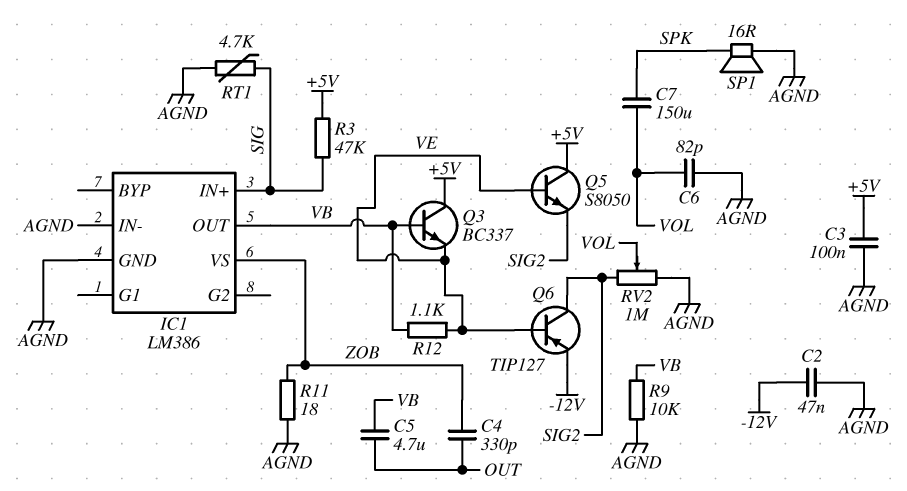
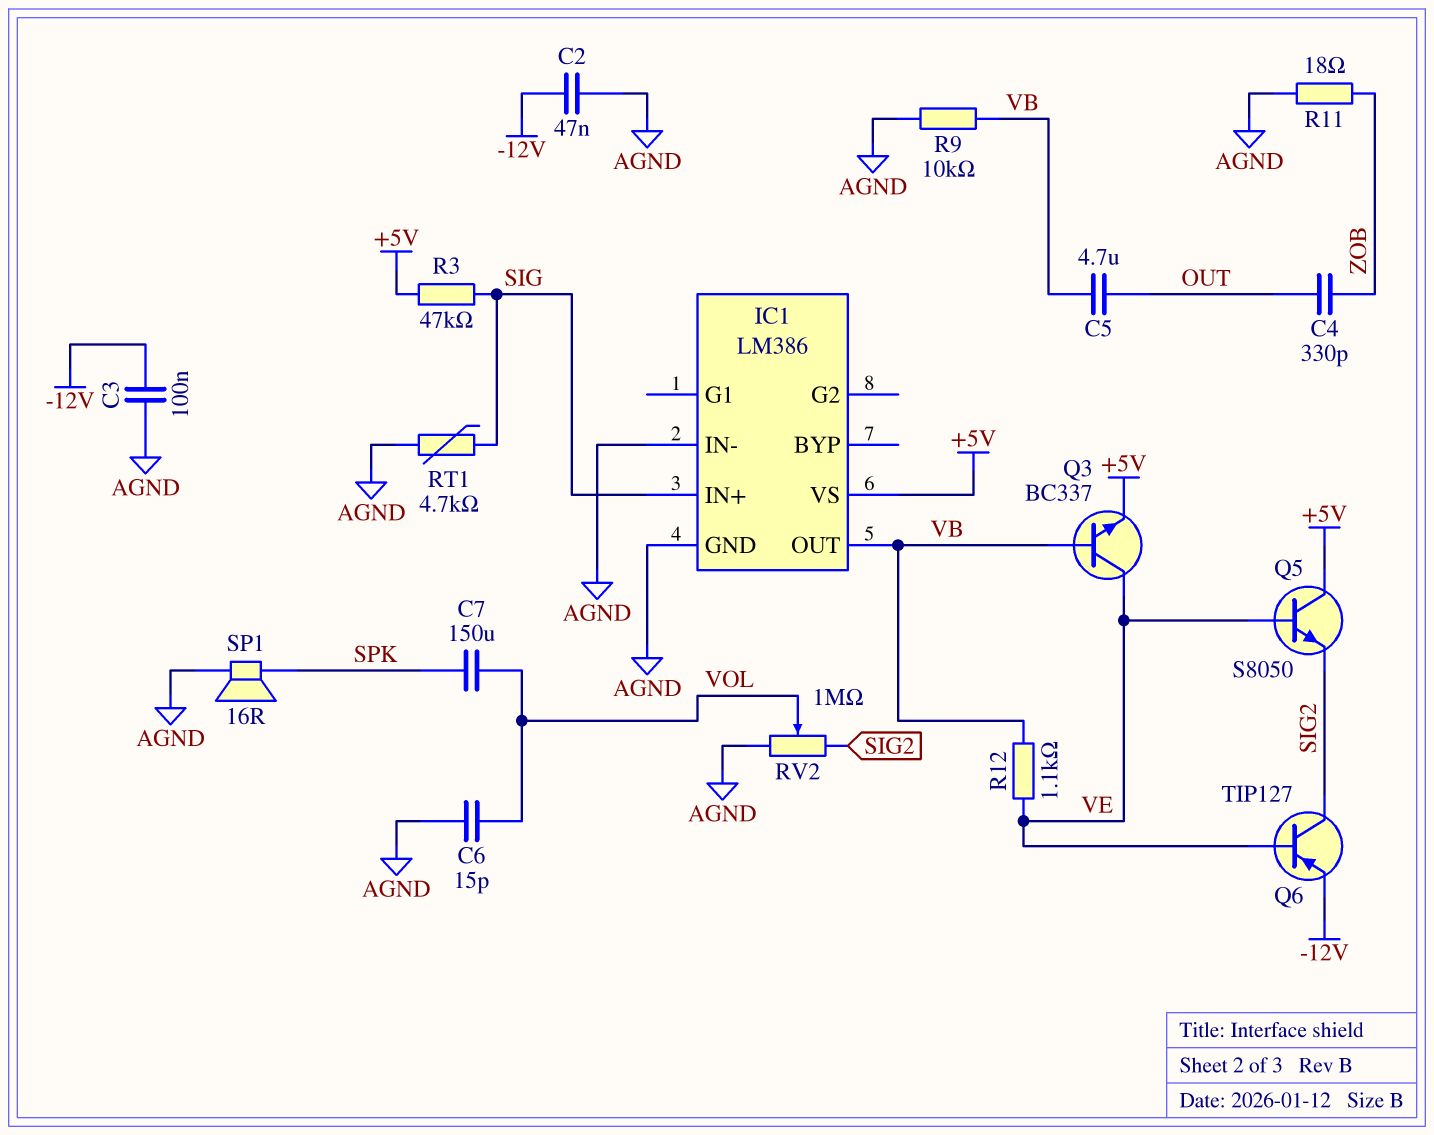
C3: 100nF (+5V, AGND) -> 100nF (-12V, AGND)
C6: 82pF (AGND, VOL) -> 15pF (AGND, VOL)
IC1 pin VS: ZOB -> +5V
Q3: NPN BC337 (B VB, C +5V, E VE) -> NPN BC337 (B VB, C VE, E +5V)

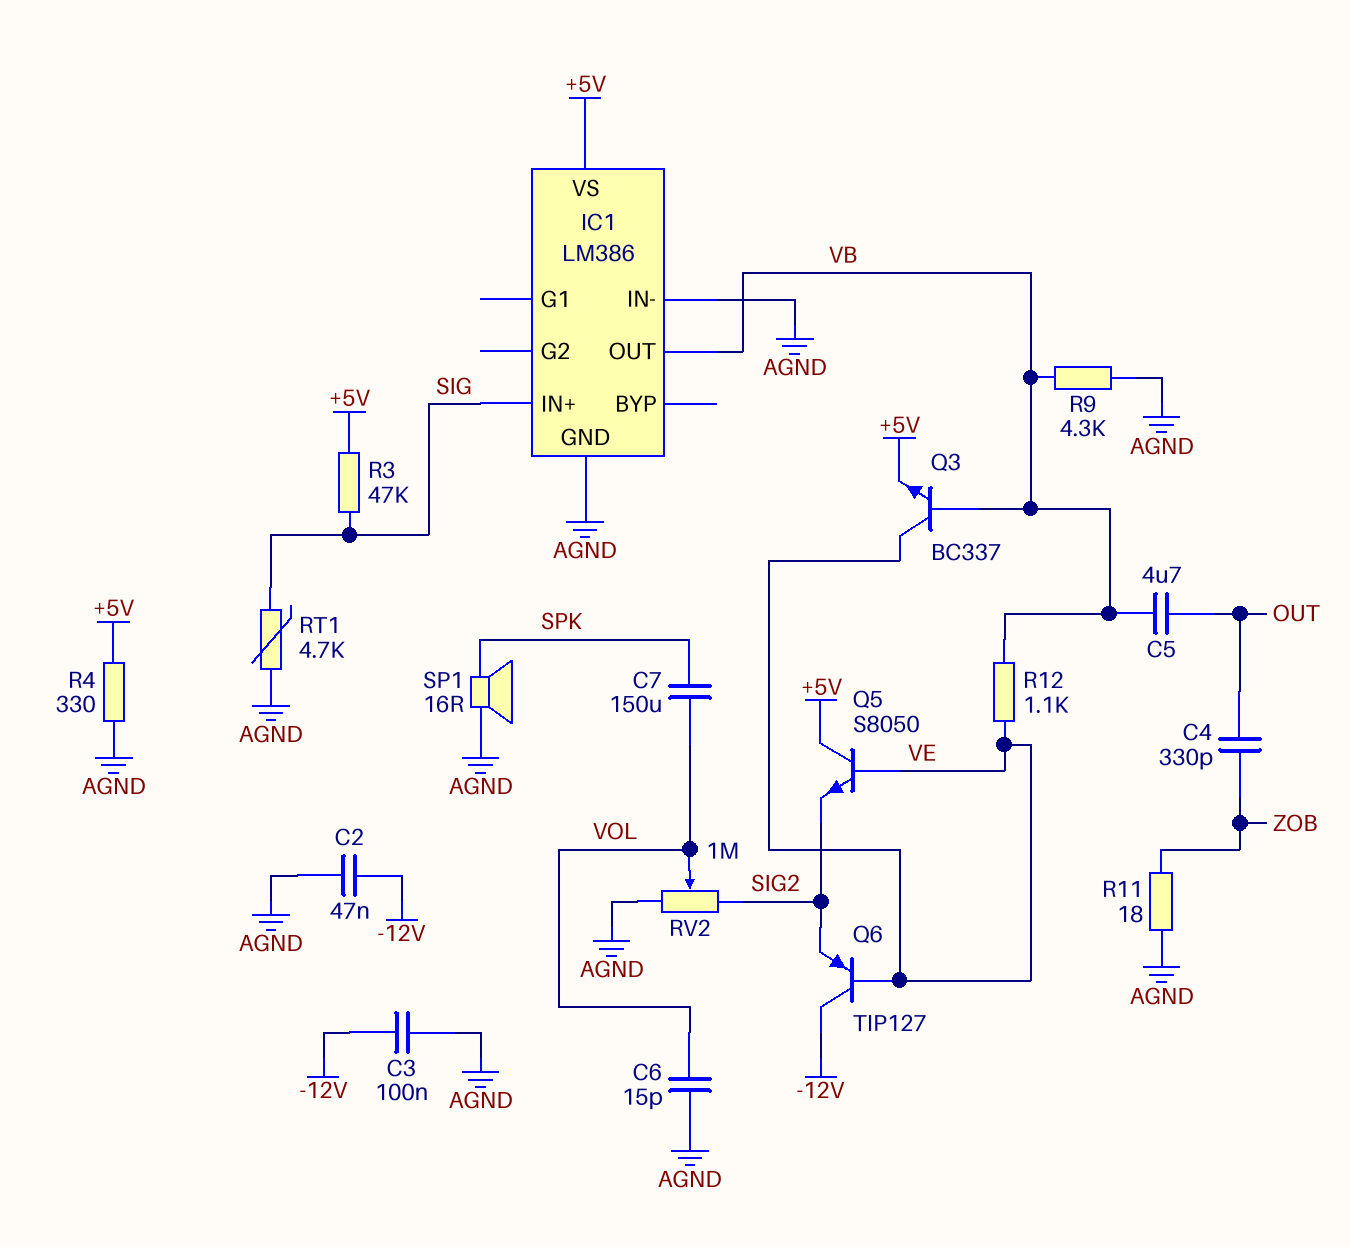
Q6: PNP TIP127 (B VE, C SIG2, E -12V) -> PNP TIP127 (B VE, C -12V, E SIG2)
R4: none -> 330 (+5V, AGND)
R9: 10k (AGND, VB) -> 4.3k (AGND, VB)

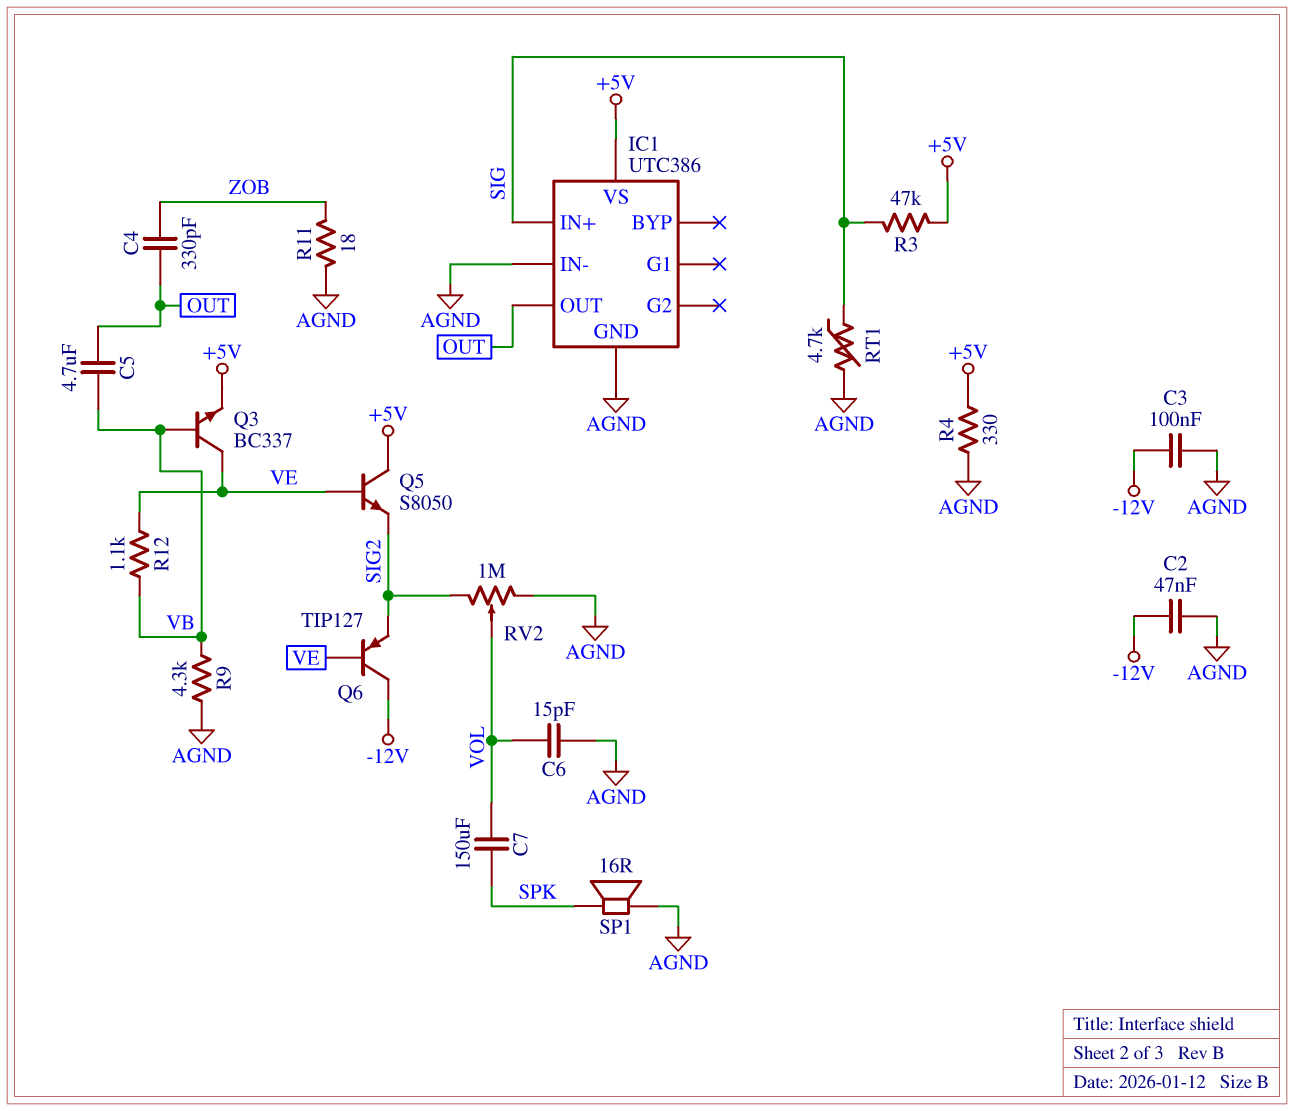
IC1: LM386 -> UTC386
IC1 pin OUT: VB -> OUT

